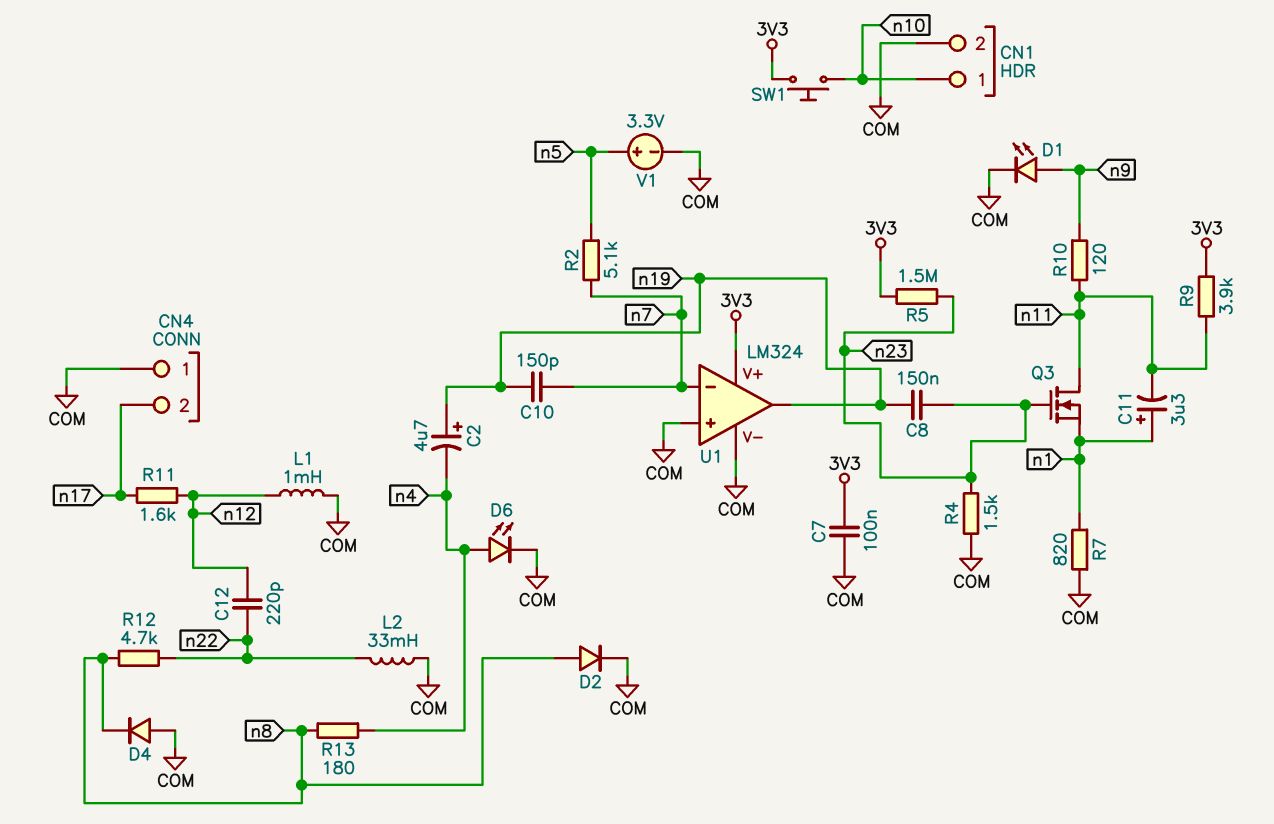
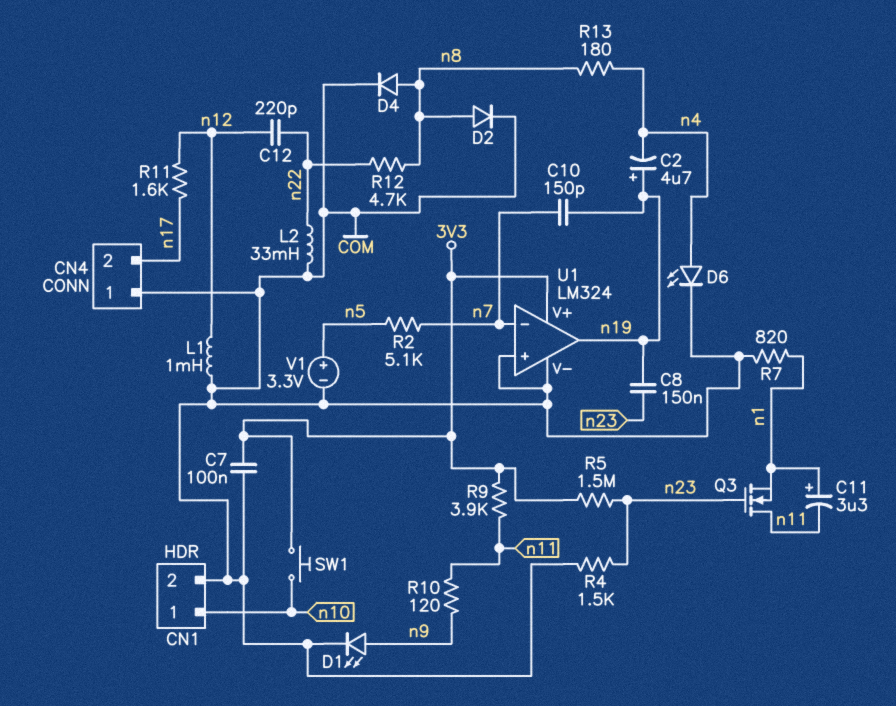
D4: diode (A COM, K n8) -> diode (A n8, K COM)

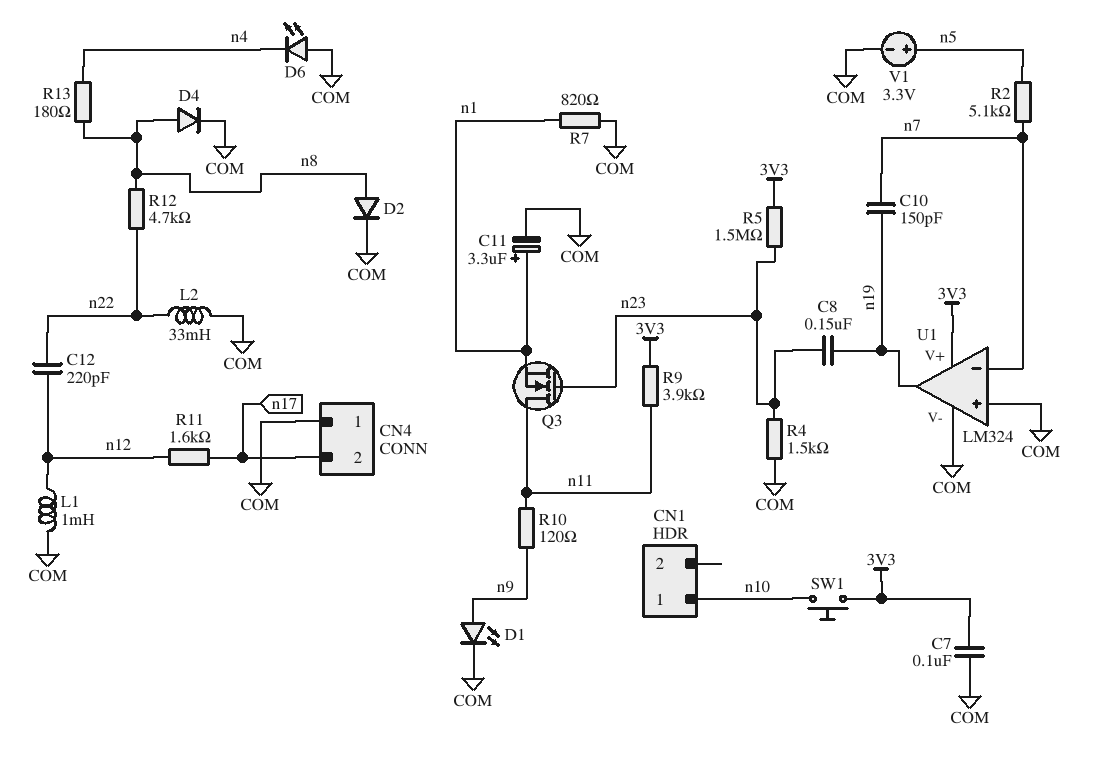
C2: 4.7uF (plus n19, minus n4) -> none
C11: 3.3uF (plus n1, minus n11) -> 3.3uF (plus n1, minus COM)
CN1 pin 2: COM -> none
D6: LED (A n4, K COM) -> LED (A COM, K n4)

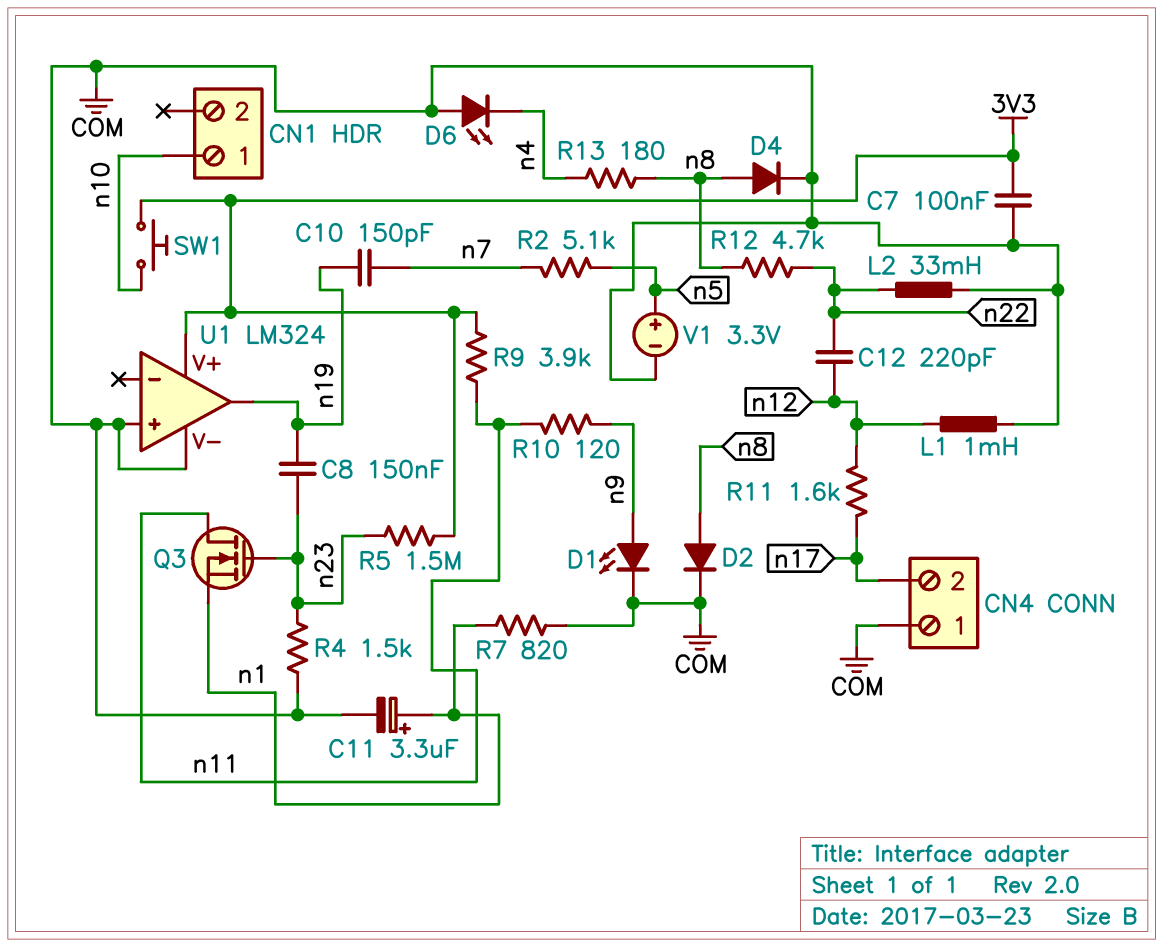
U1 pin in-: n7 -> none

